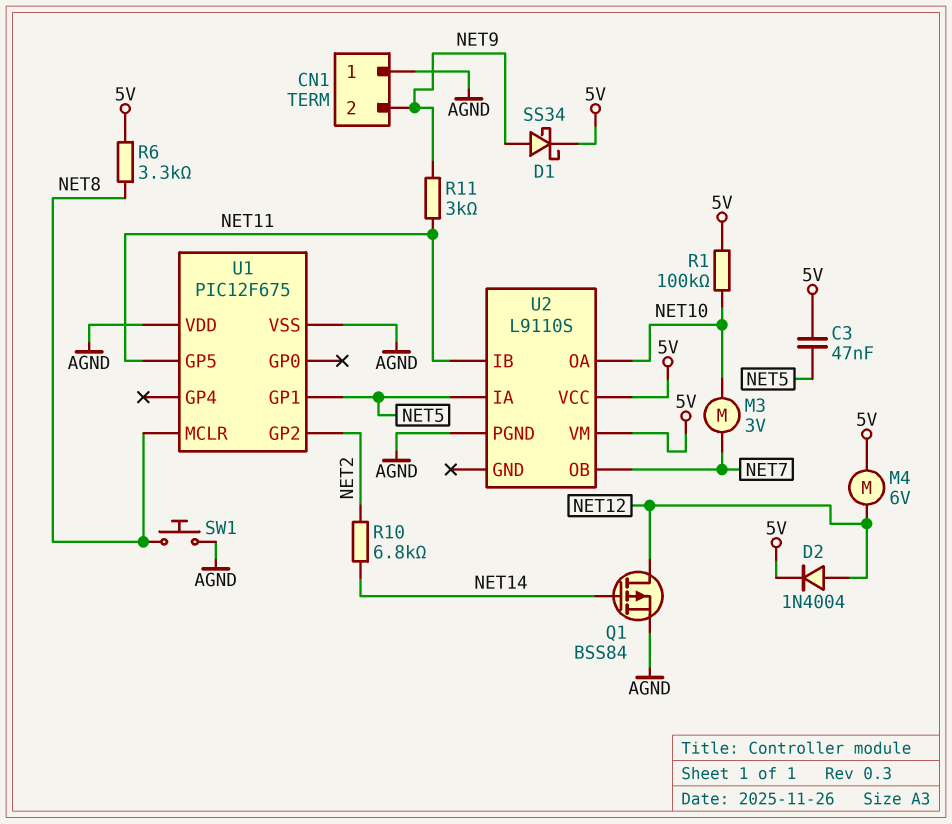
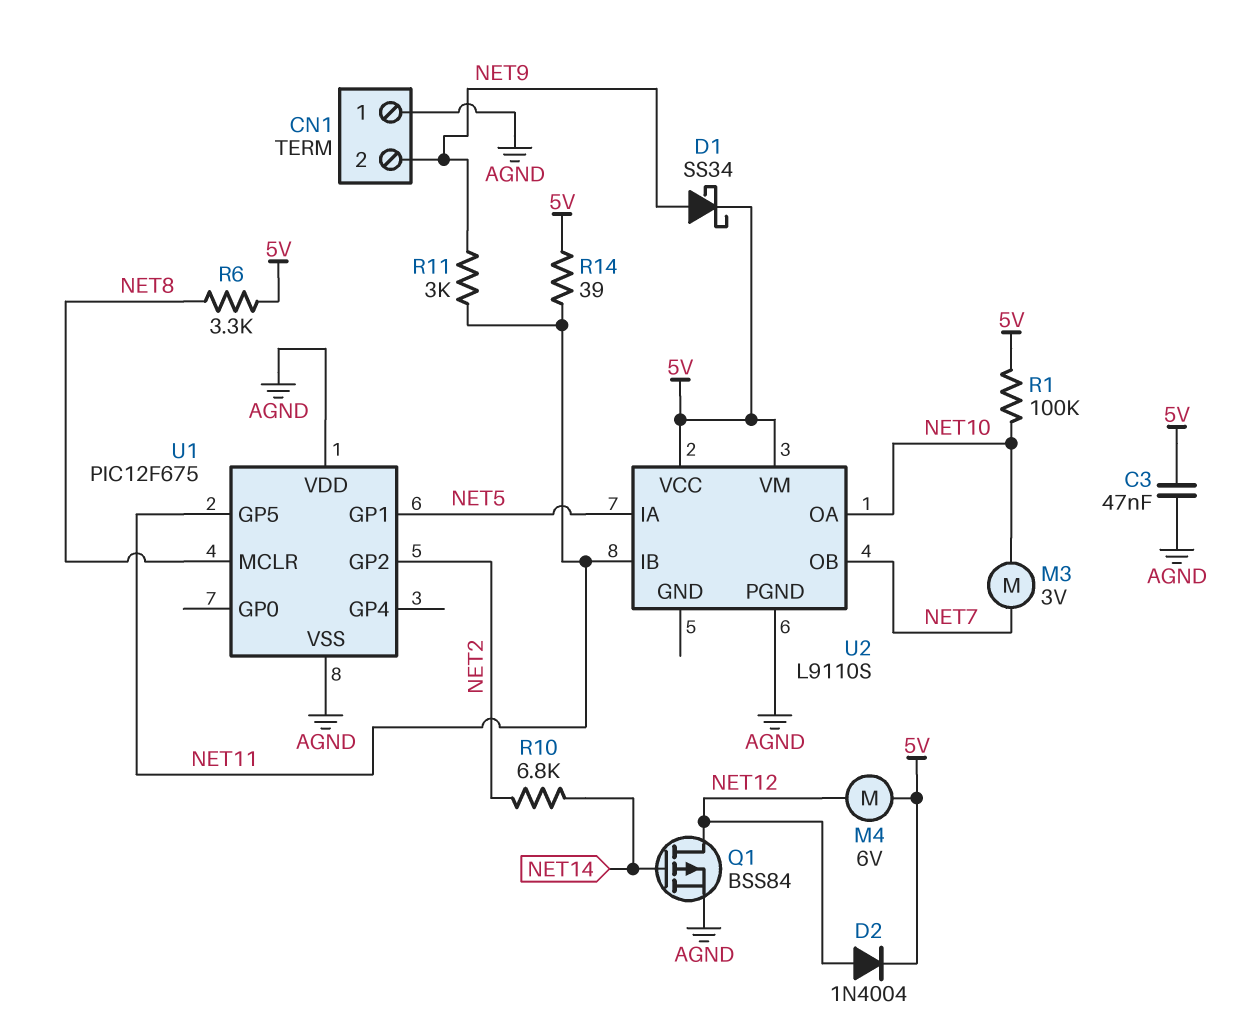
C3: 47nF (5V, NET5) -> 47nF (5V, AGND)
R14: none -> 39 (5V, NET11)
SW1: button (AGND, NET8) -> none

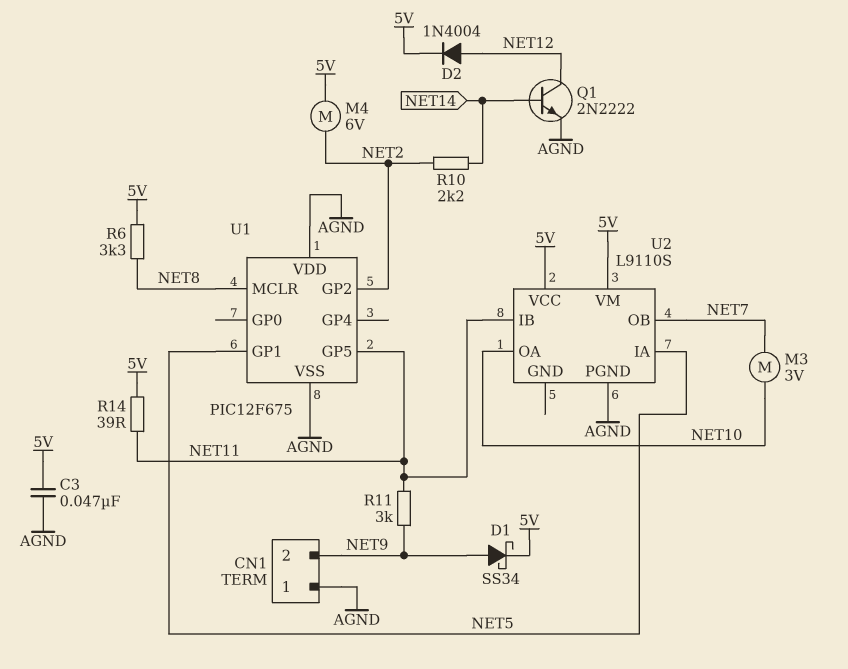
M4: motor 6V (5V, NET12) -> motor 6V (5V, NET2)
Q1: PMOS BSS84 (G NET14, D NET12, S AGND) -> NPN 2N2222 (B NET14, C NET12, E AGND)
R1: 100k (5V, NET10) -> none
R10: 6.8k (NET2, NET14) -> 2.2k (NET2, NET14)

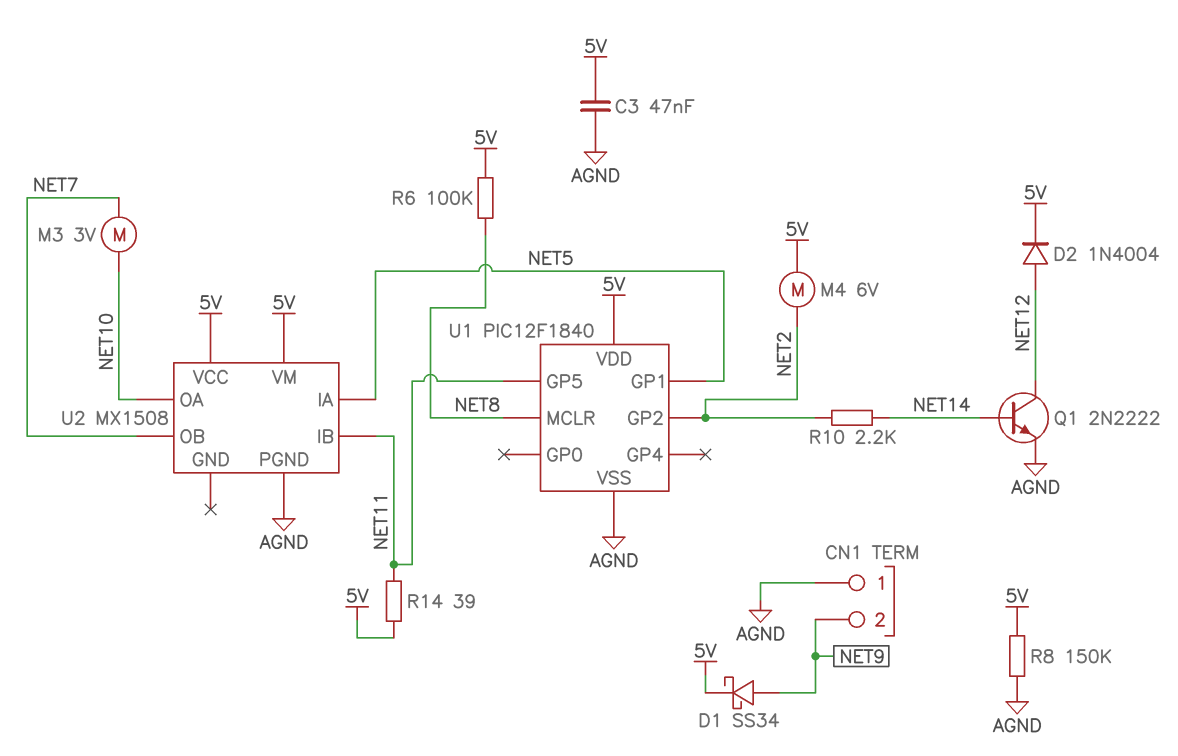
R6: 3.3k (5V, NET8) -> 100k (5V, NET8)
R8: none -> 150k (5V, AGND)
R11: 3k (NET9, NET11) -> none
U1: PIC12F675 -> PIC12F1840
U1 pin VDD: AGND -> 5V
U2: L9110S -> MX1508

